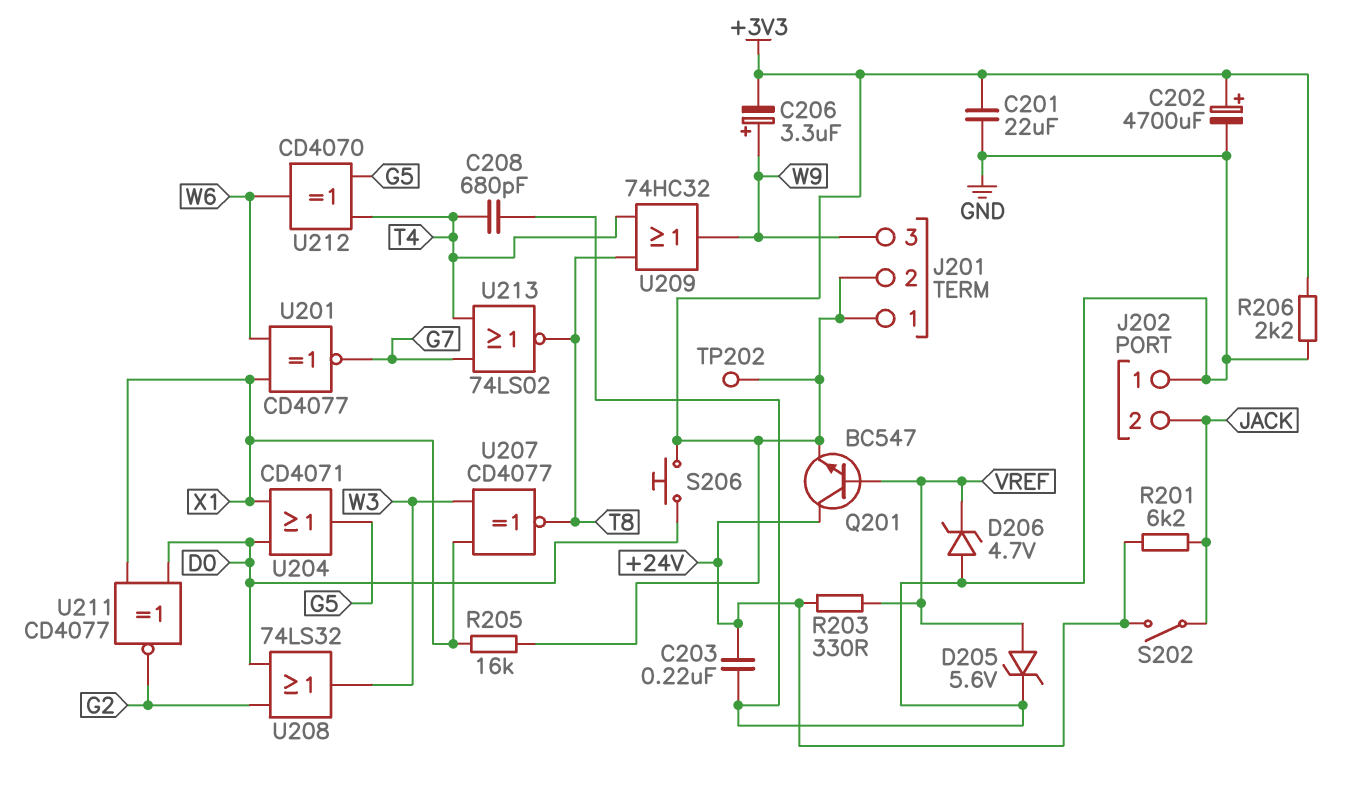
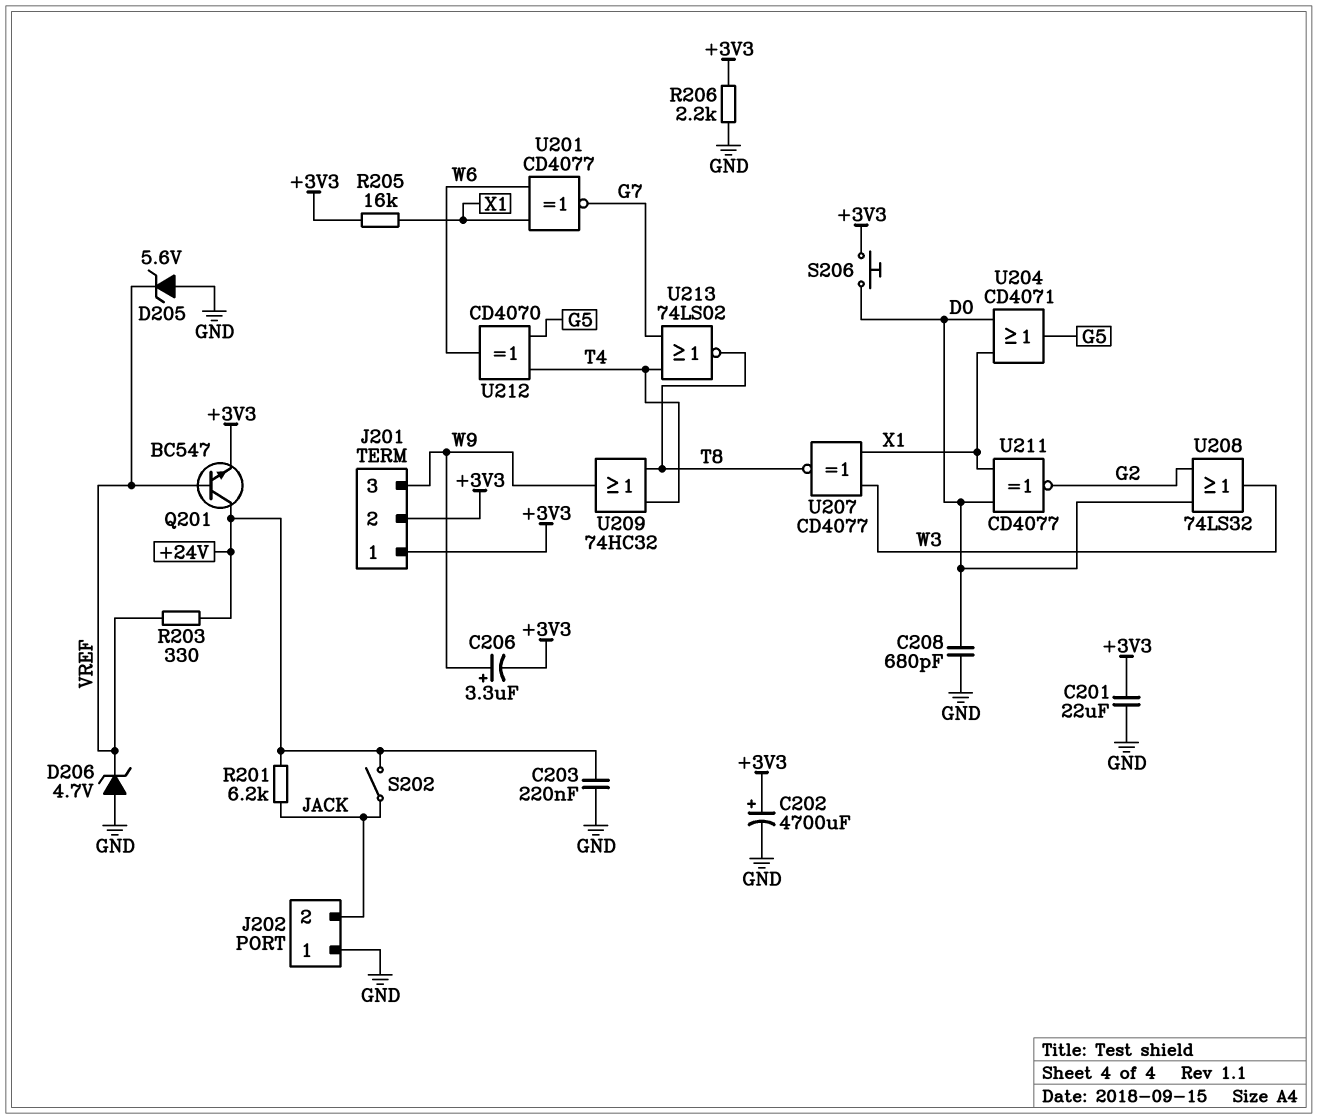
C208: 680pF (GND, T4) -> 680pF (D0, GND)
D205: zener 5.6V (A VREF, K GND) -> zener 5.6V (A GND, K VREF)
TP202: test point (+3V3) -> none

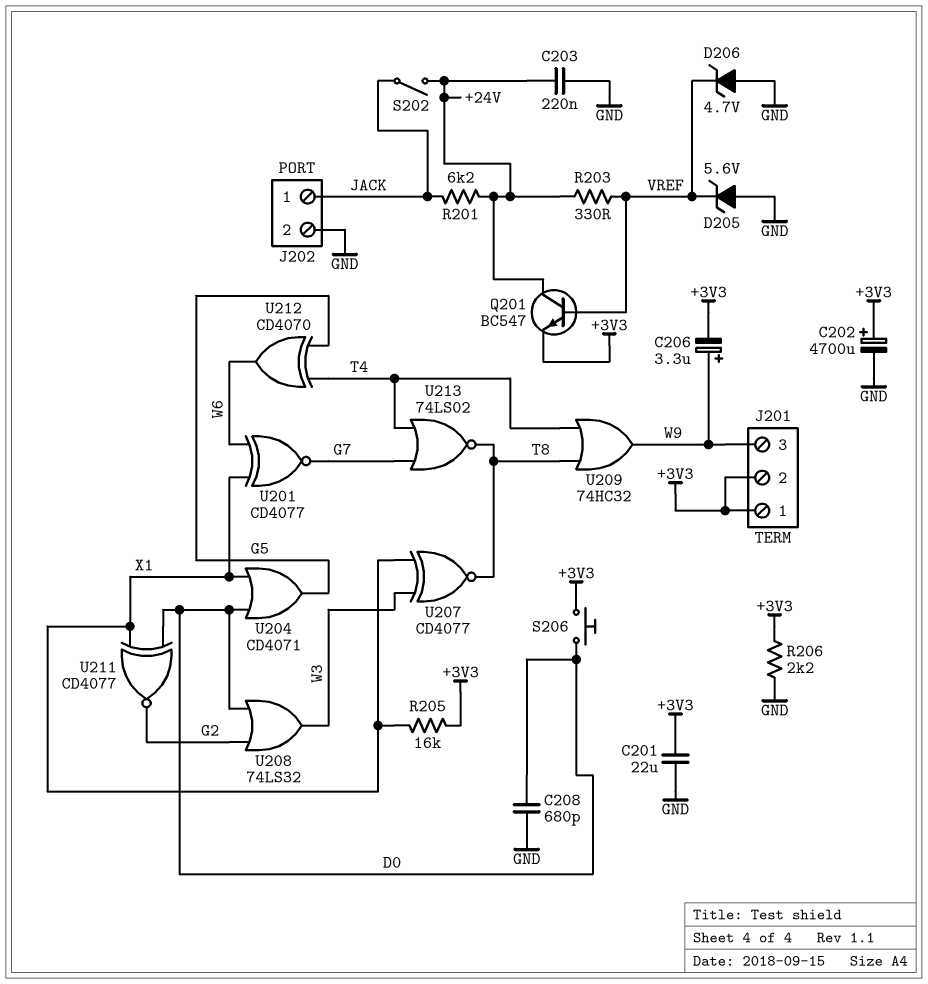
J202 pin 1: GND -> JACK
J202 pin 2: JACK -> GND

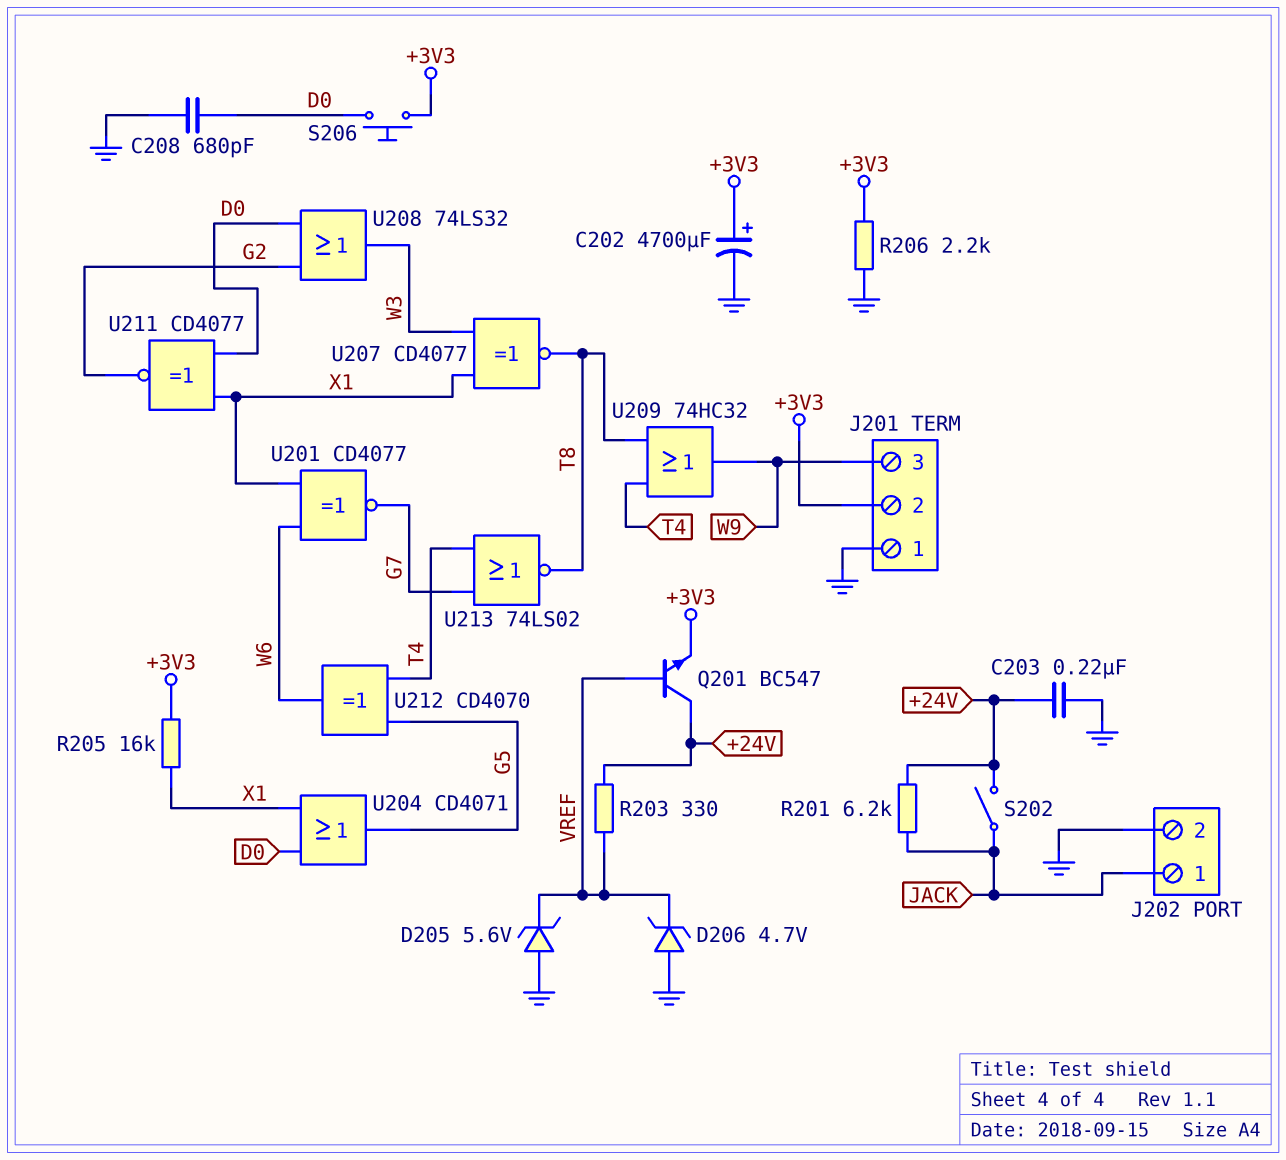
C201: 22uF (+3V3, GND) -> none
C206: 3.3uF (plus W9, minus +3V3) -> none
J201 pin 1: +3V3 -> GND

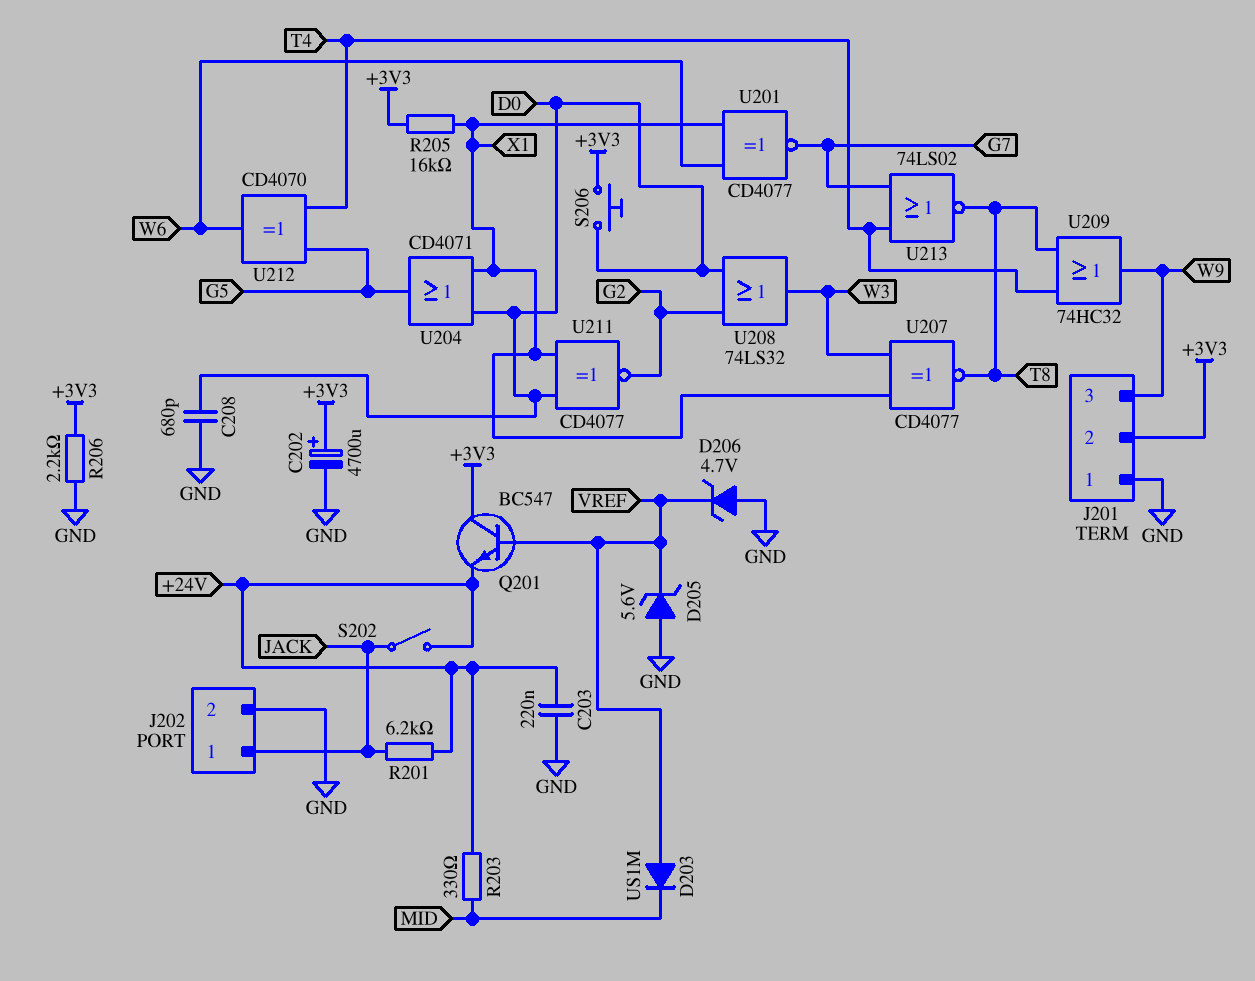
D203: none -> diode US1M (A VREF, K MID)
Q201: NPN BC547 (B VREF, C +24V, E +3V3) -> NPN BC547 (B VREF, C +3V3, E +24V)
R203: 330 (+24V, VREF) -> 330 (+24V, MID)

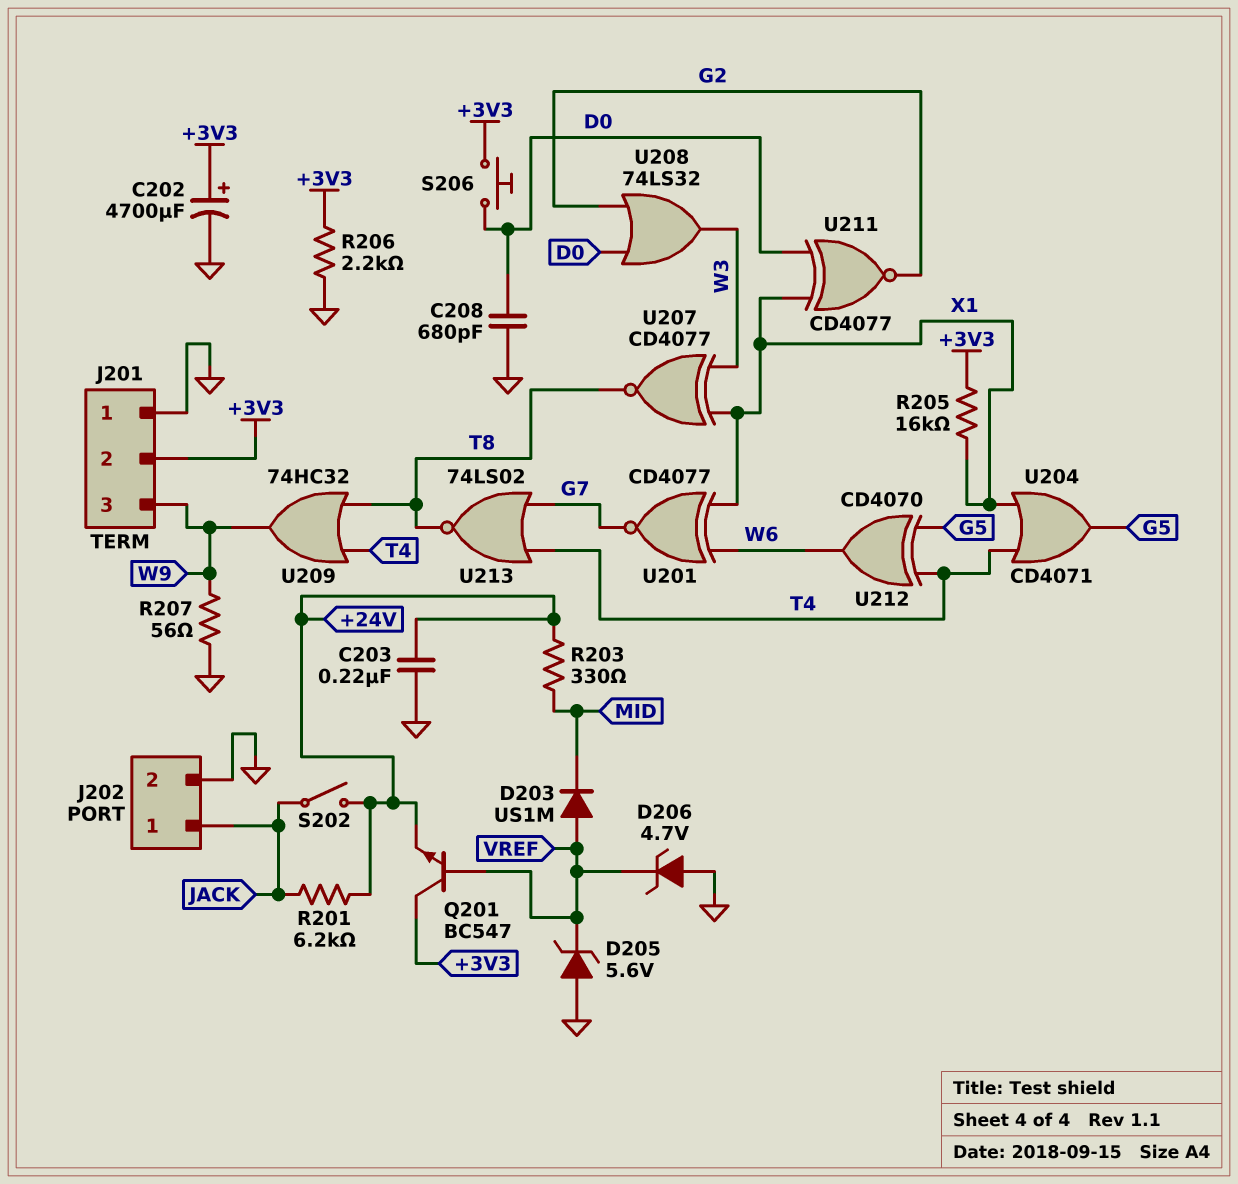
R207: none -> 56 (GND, W9)
U204: OR CD4071 (in D0, in X1, out G5) -> OR CD4071 (in T4, in X1, out G5)

